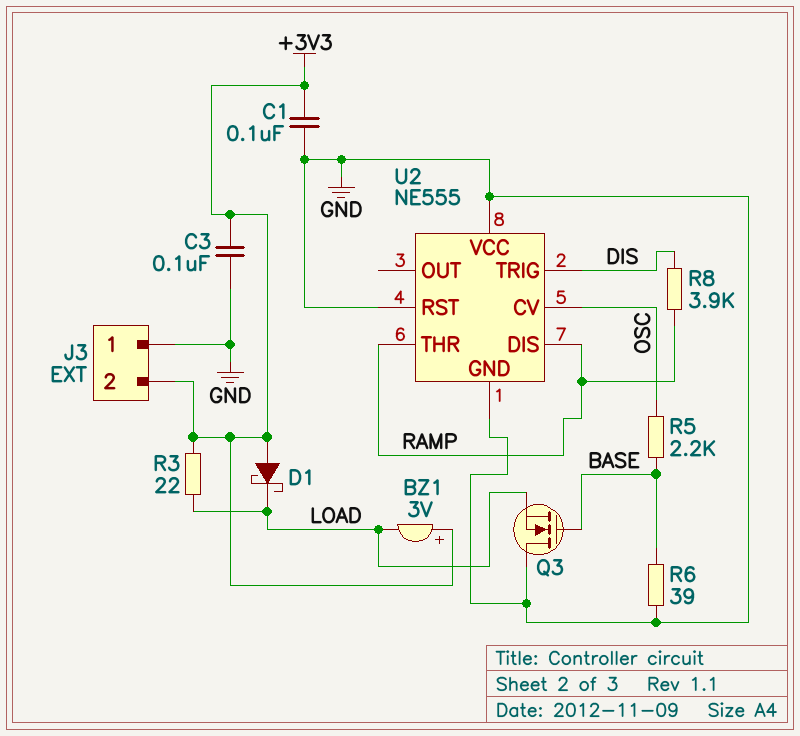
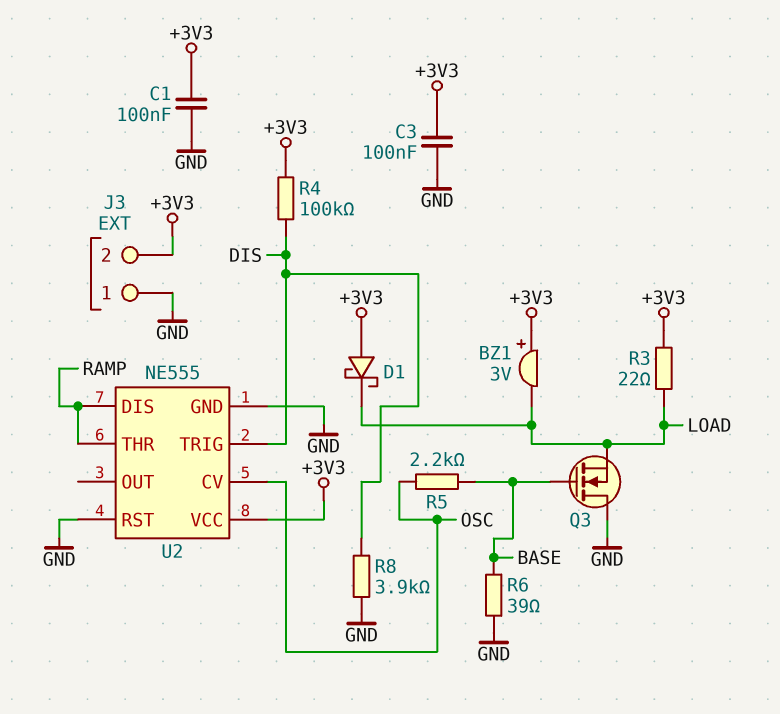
R4: none -> 100k (+3V3, DIS)
R8: 3.9k (DIS, RAMP) -> 3.9k (DIS, GND)
U2 pin VCC: GND -> +3V3

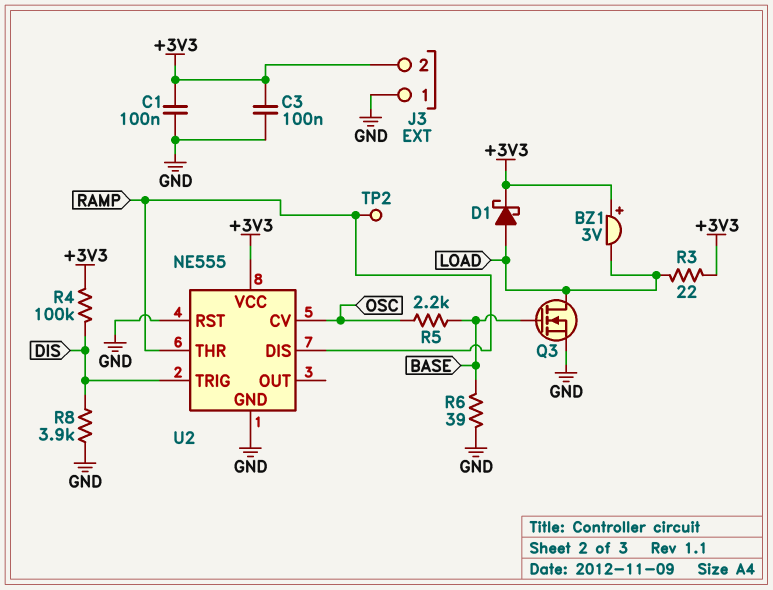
D1: schottky (A +3V3, K LOAD) -> schottky (A LOAD, K +3V3)
Q3: NMOS (G BASE, D GND, S LOAD) -> NMOS (G BASE, D LOAD, S GND)
TP2: none -> test point (RAMP)

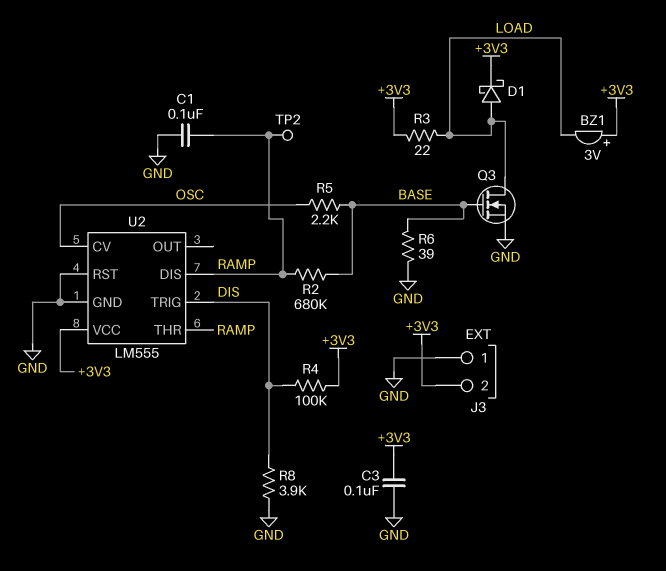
C1: 100nF (+3V3, GND) -> 100nF (GND, RAMP)
R2: none -> 680k (BASE, RAMP)
U2: NE555 -> LM555

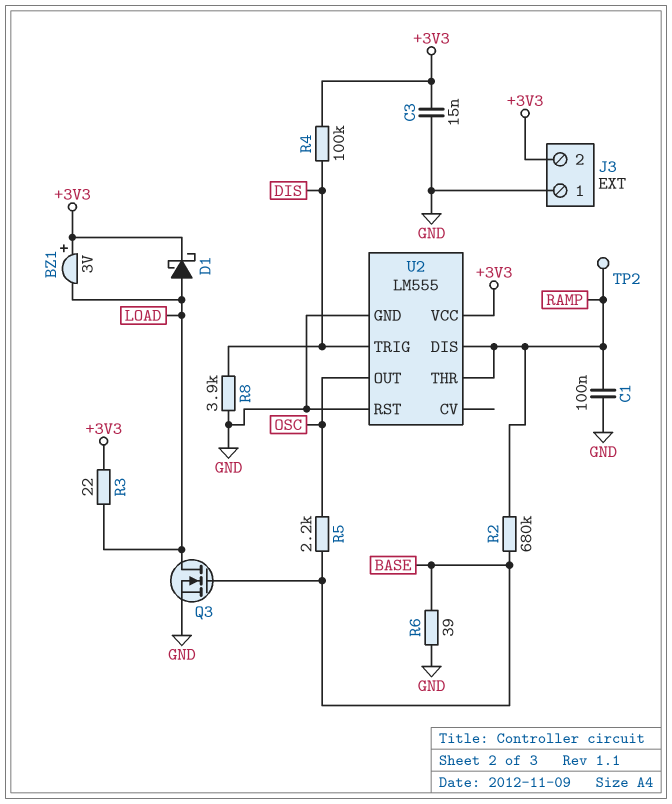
C3: 100nF (+3V3, GND) -> 15nF (+3V3, GND)
U2 pin CV: OSC -> none
U2 pin OUT: none -> OSC

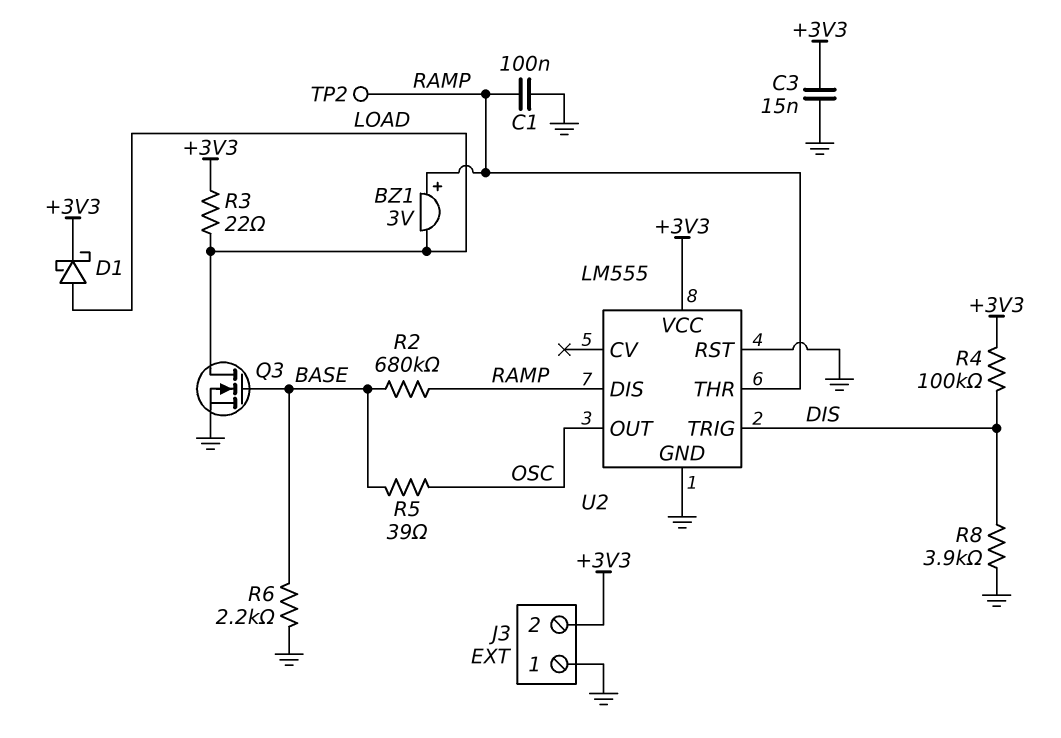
BZ1: buzzer 3V (plus +3V3, minus LOAD) -> buzzer 3V (plus RAMP, minus LOAD)
R5: 2.2k (BASE, OSC) -> 39 (BASE, OSC)
R6: 39 (BASE, GND) -> 2.2k (BASE, GND)

